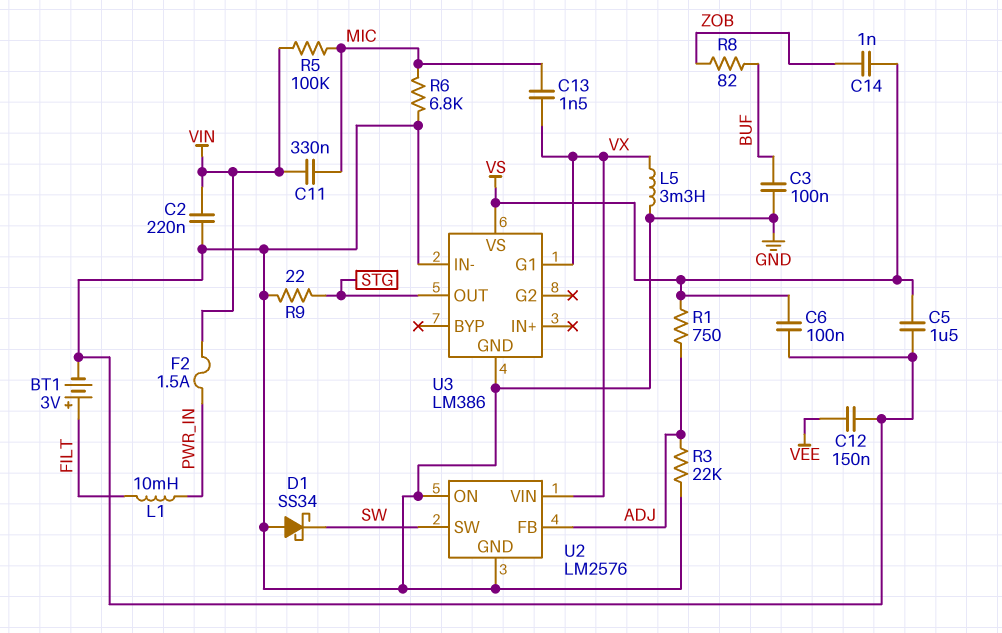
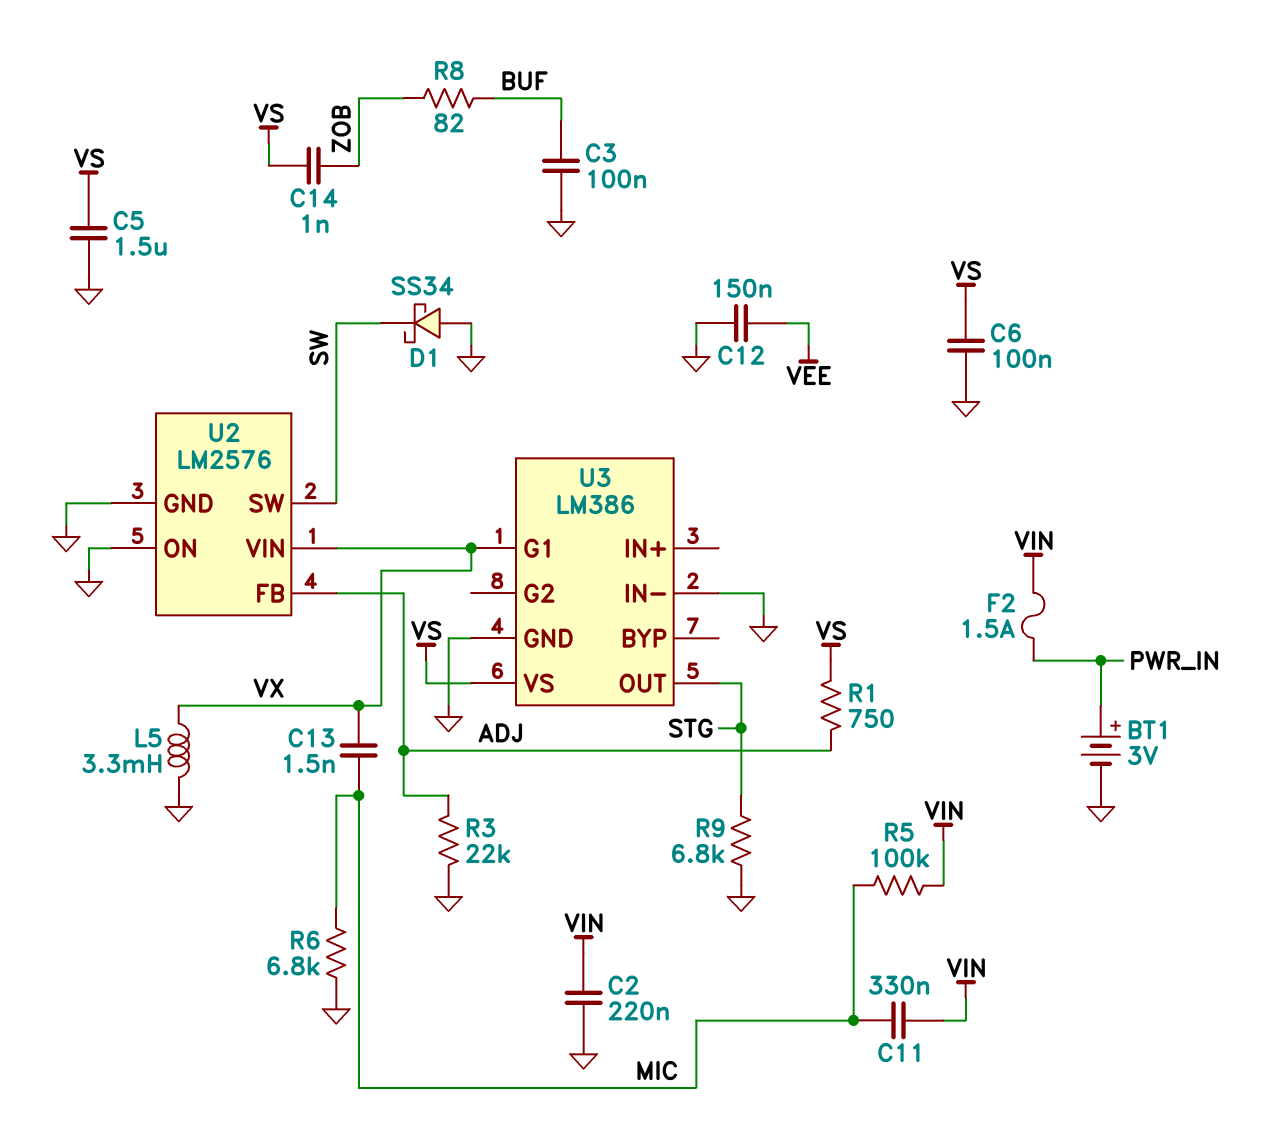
BT1: 3V (plus FILT, minus GND) -> 3V (plus PWR_IN, minus GND)
L1: 10mH (FILT, PWR_IN) -> none
R9: 22 (GND, STG) -> 6.8k (GND, STG)

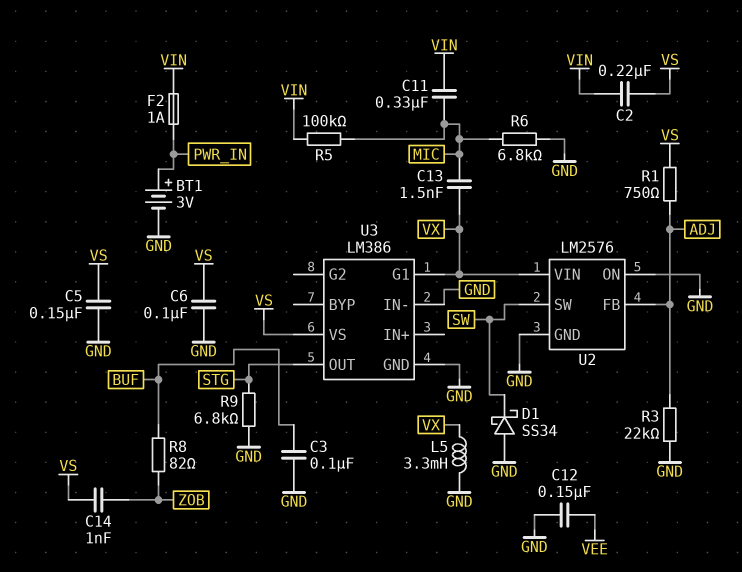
C2: 220nF (GND, VIN) -> 220nF (VIN, VS)
C5: 1.5uF (GND, VS) -> 150nF (GND, VS)
F2: 1.5A (PWR_IN, VIN) -> 1A (PWR_IN, VIN)

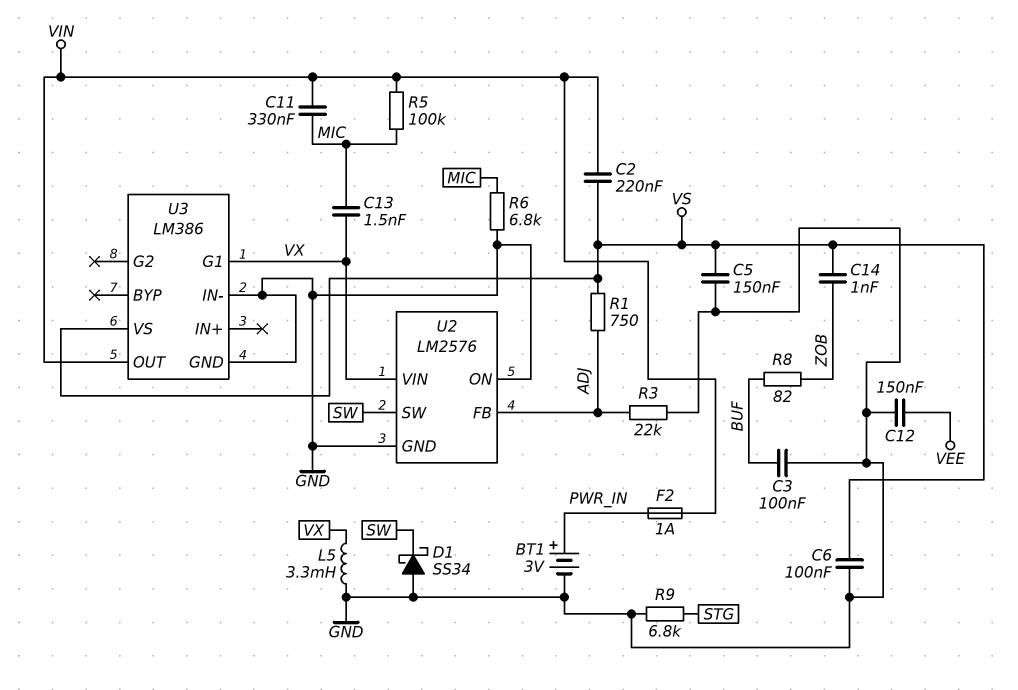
U3 pin OUT: STG -> VIN

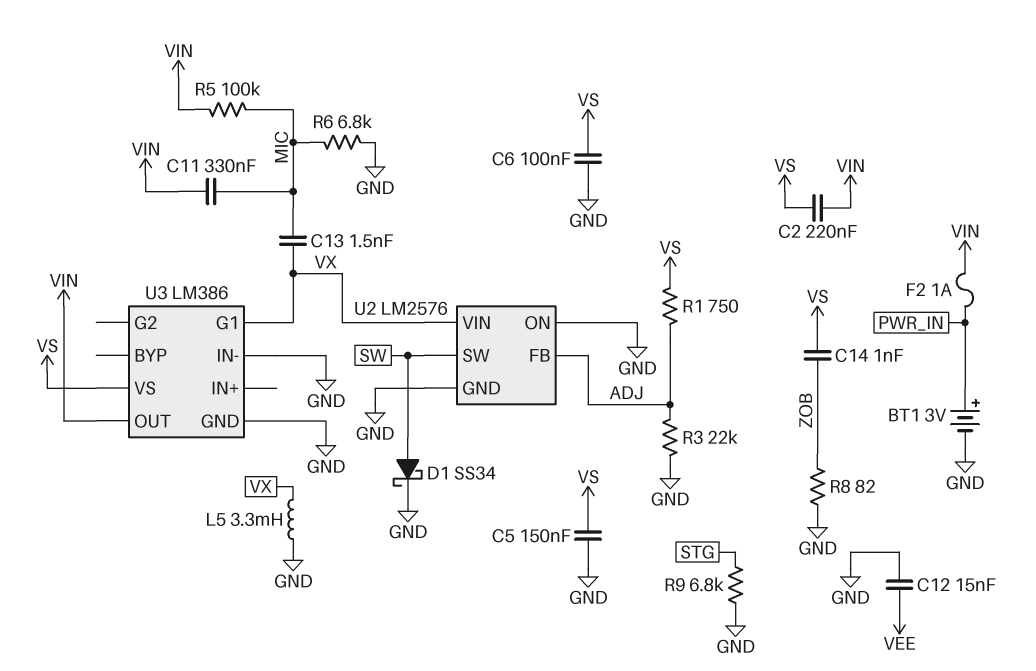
C3: 100nF (BUF, GND) -> none
C12: 150nF (GND, VEE) -> 15nF (GND, VEE)
D1: schottky SS34 (A GND, K SW) -> schottky SS34 (A SW, K GND)
R8: 82 (BUF, ZOB) -> 82 (GND, ZOB)

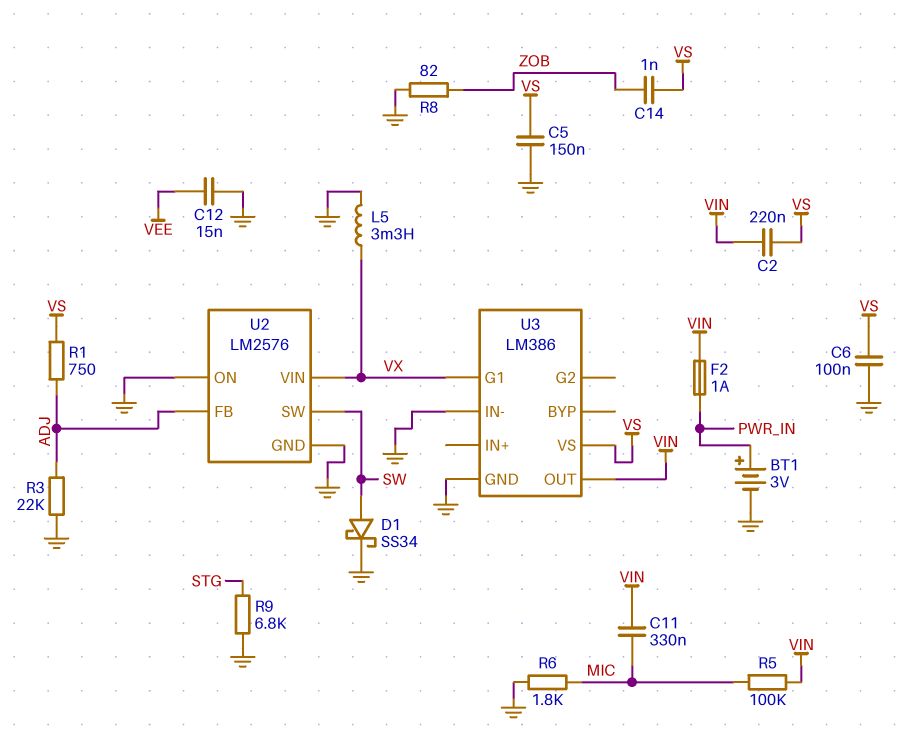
C13: 1.5nF (MIC, VX) -> none
R6: 6.8k (GND, MIC) -> 1.8k (GND, MIC)

